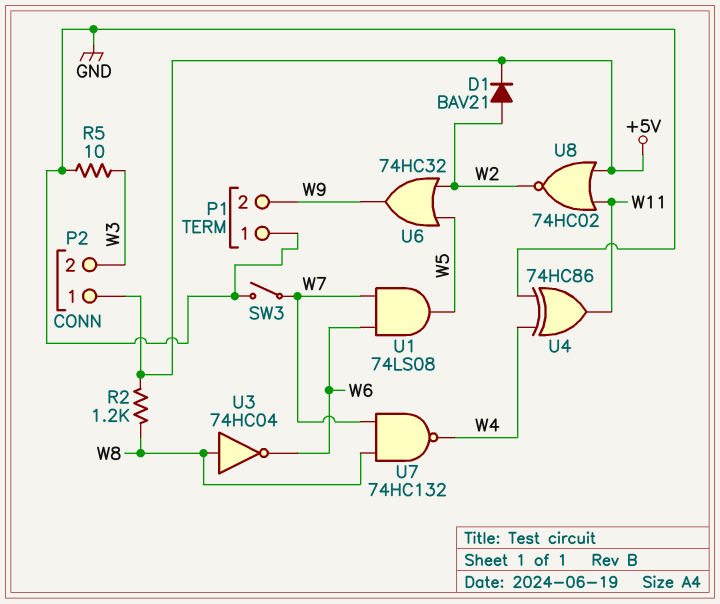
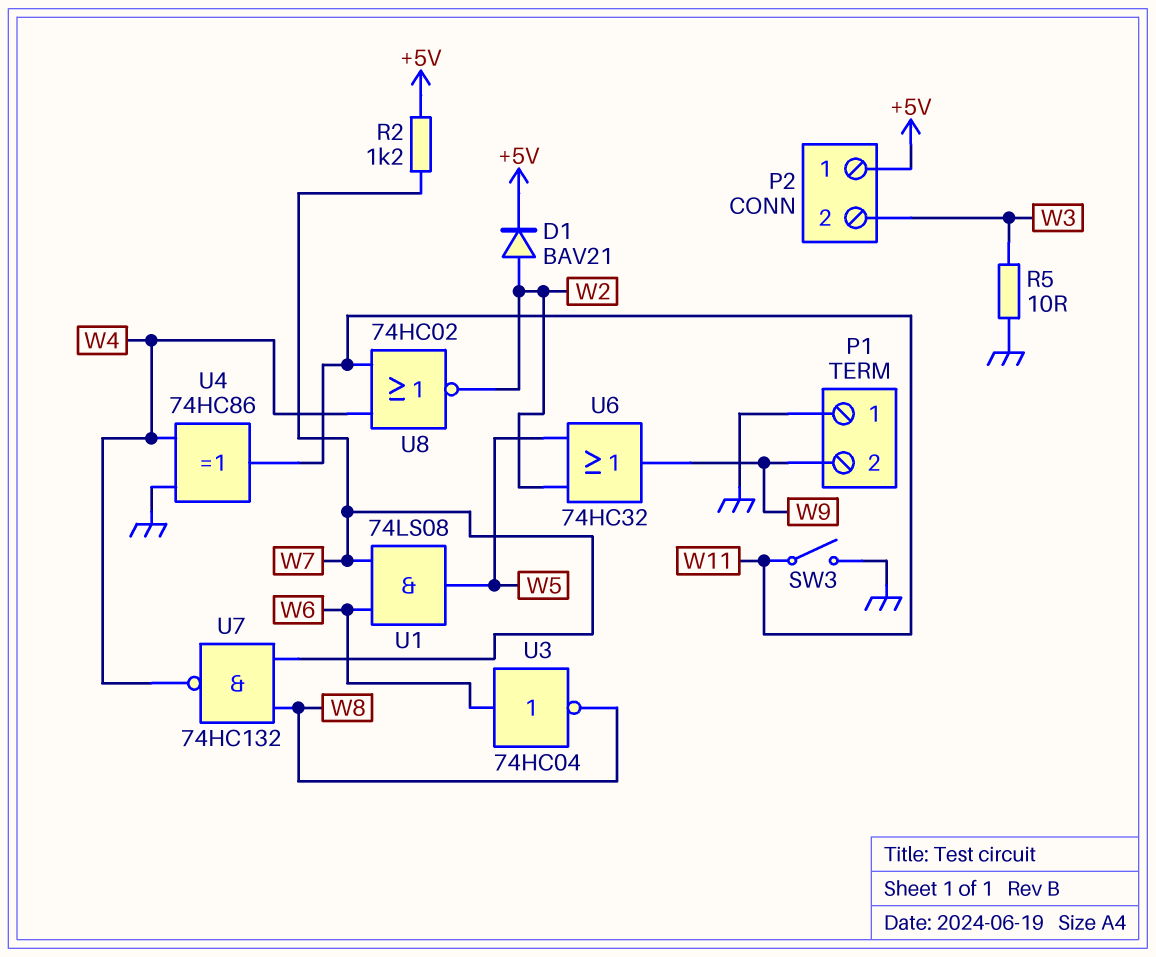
R2: 1.2k (+5V, W8) -> 1.2k (+5V, W7)
SW3: switch (GND, W7) -> switch (GND, W11)
U3: NOT 74HC04 (in W8, out W6) -> NOT 74HC04 (in W6, out W8)
U8: NOR 74HC02 (in +5V, in W11, out W2) -> NOR 74HC02 (in W4, in W11, out W2)

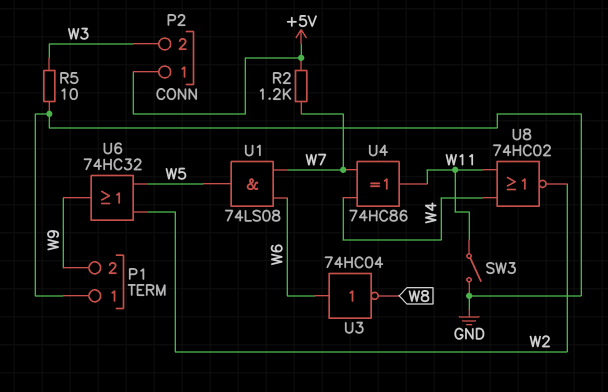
D1: diode BAV21 (A W2, K +5V) -> none
U4: XOR 74HC86 (in GND, in W4, out W11) -> XOR 74HC86 (in W4, in W7, out W11)
U7: NAND 74HC132 (in W7, in W8, out W4) -> none

